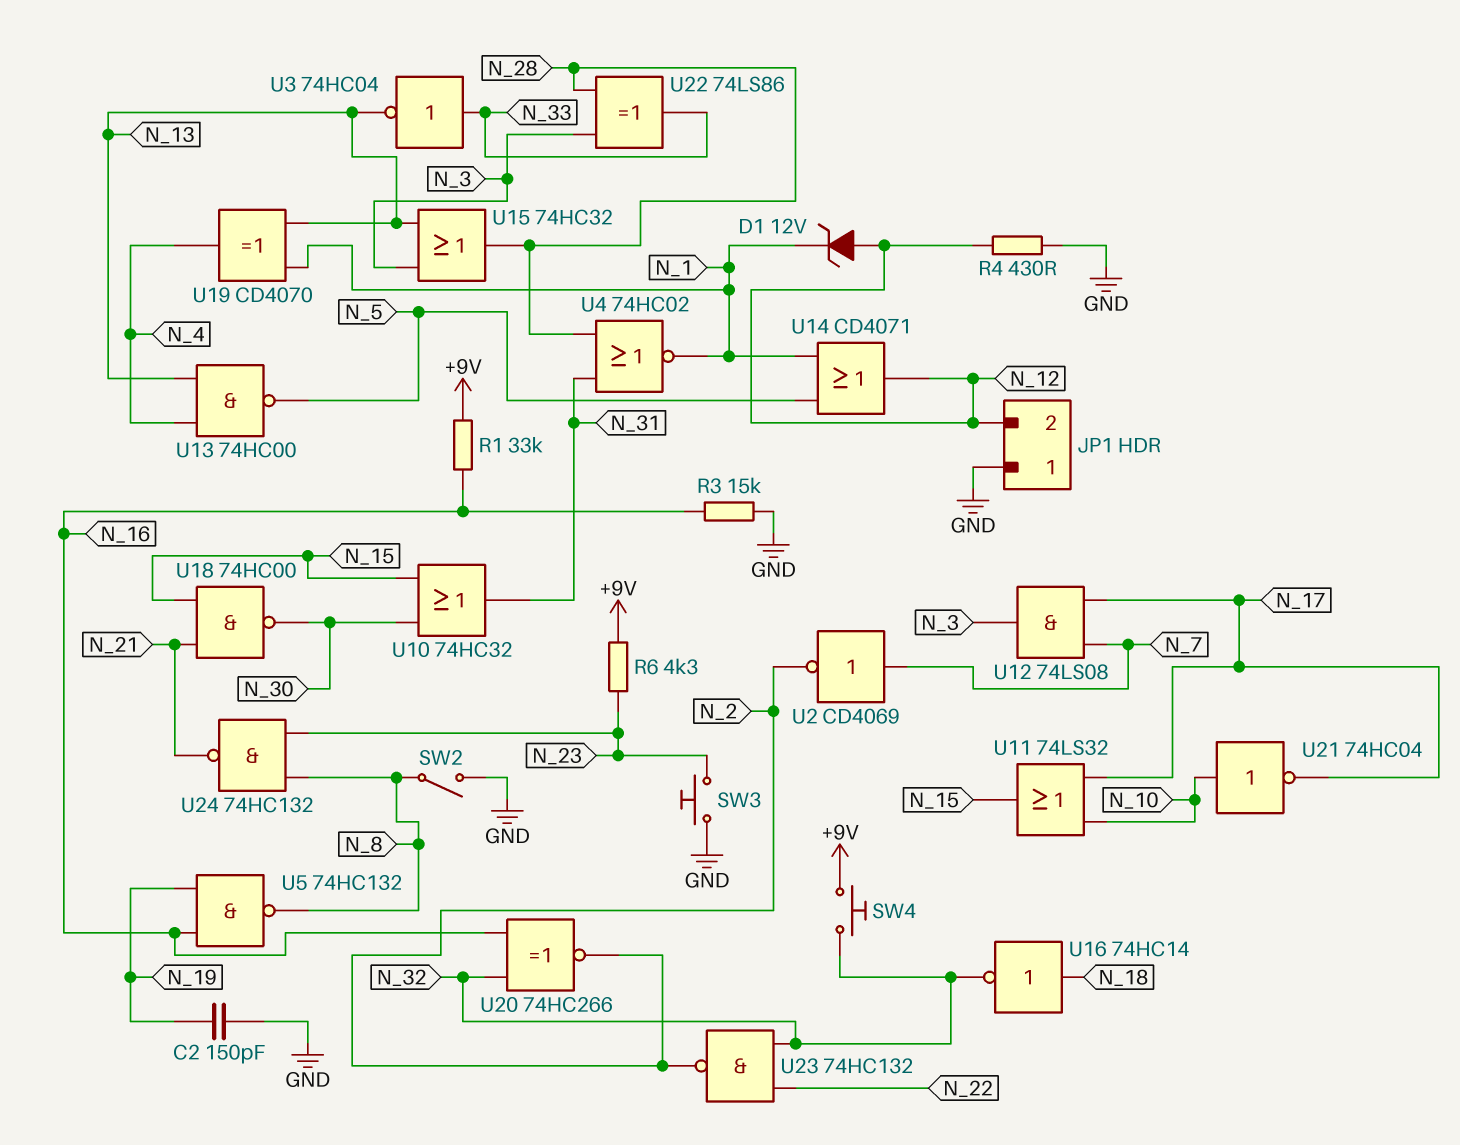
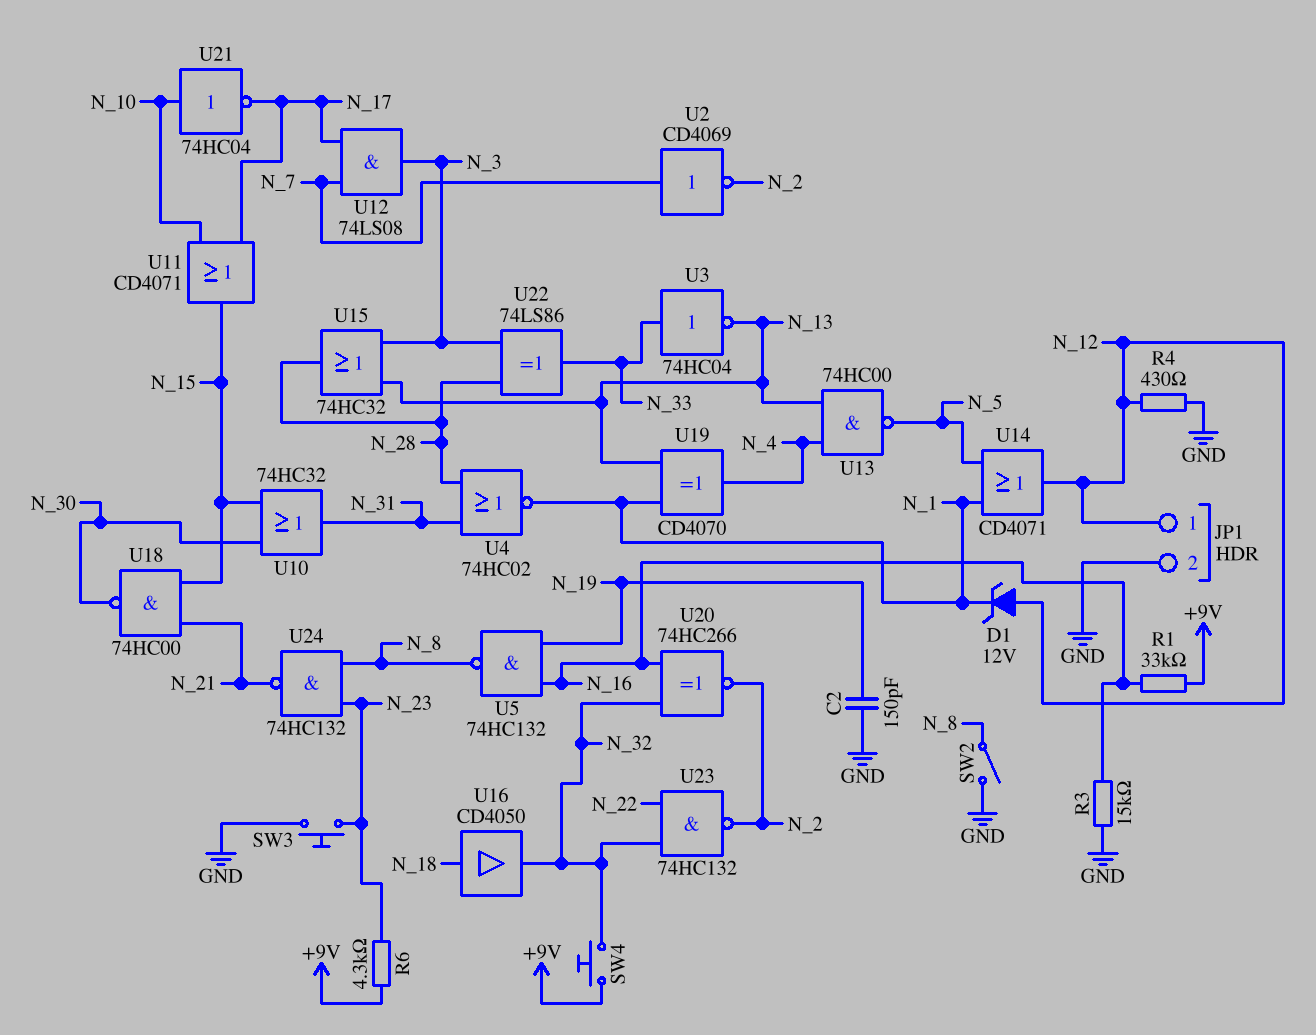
JP1 pin 1: GND -> N_12
JP1 pin 2: N_12 -> GND
U11: OR 74LS32 (in N_10, in N_17, out N_15) -> OR CD4071 (in N_10, in N_17, out N_15)
U16: NOT 74HC14 (in N_18, out N_32) -> buffer CD4050 (in N_18, out N_32)

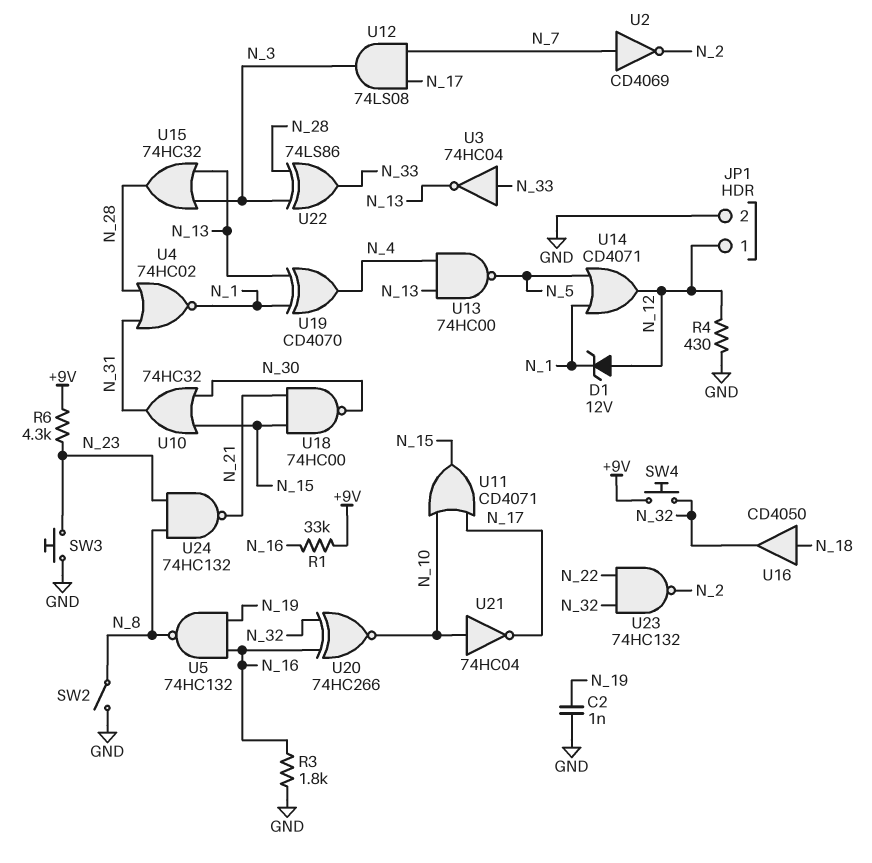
C2: 150pF (GND, N_19) -> 1nF (GND, N_19)
R3: 15k (GND, N_16) -> 1.8k (GND, N_16)
U20: XNOR 74HC266 (in N_16, in N_32, out N_2) -> XNOR 74HC266 (in N_16, in N_32, out N_10)

